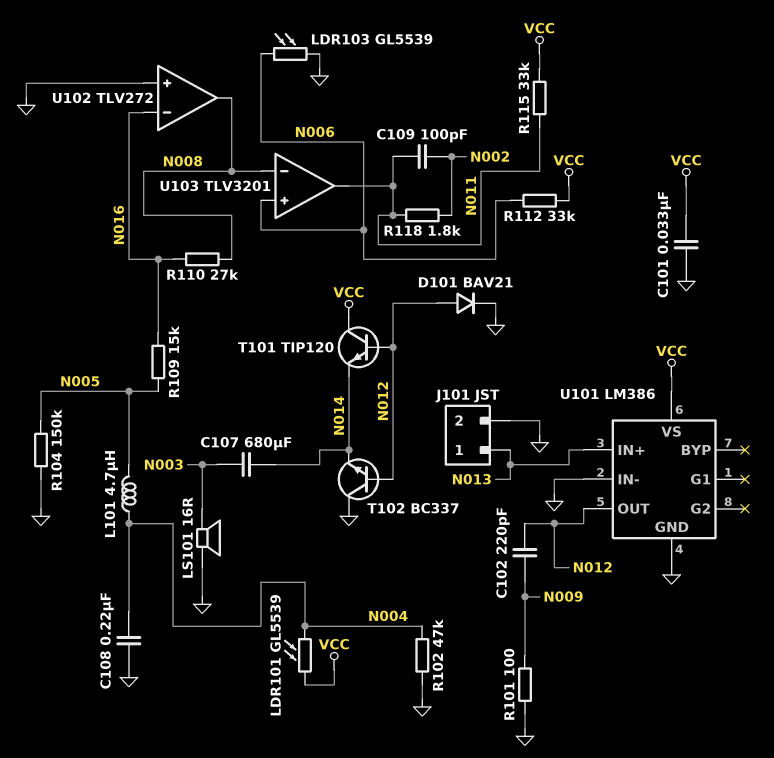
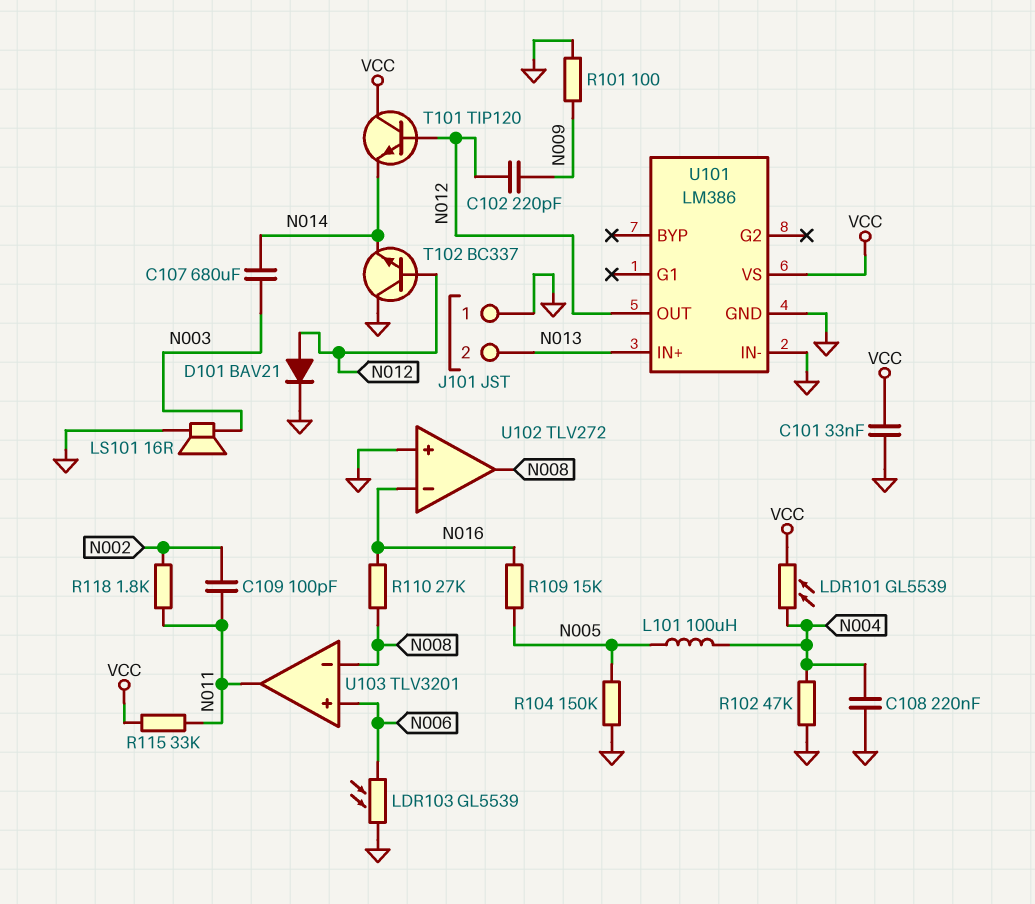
J101 pin 1: N013 -> GND
J101 pin 2: GND -> N013
L101: 4.7uH (N004, N005) -> 100uH (N004, N005)
R112: 33k (N006, VCC) -> none

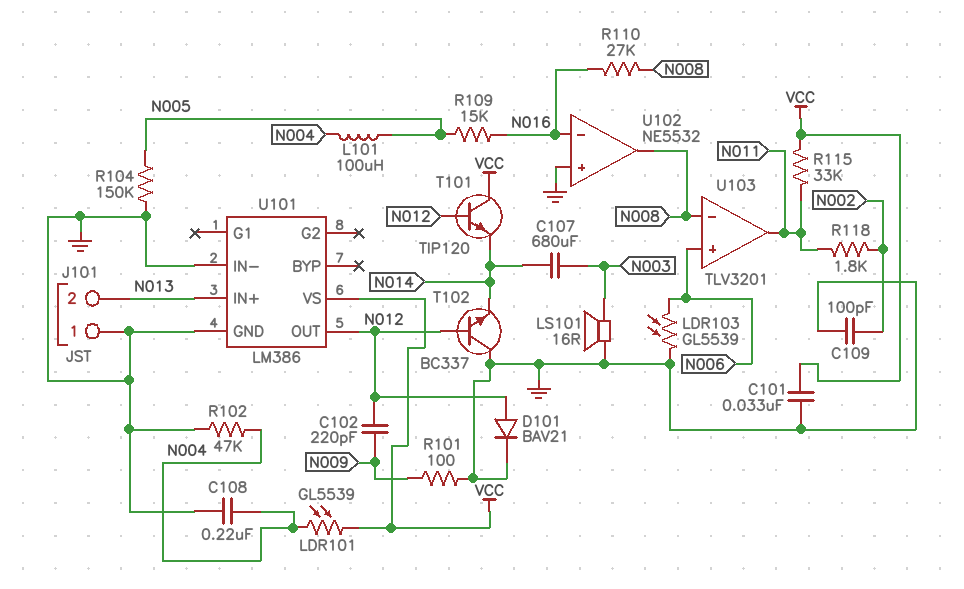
C109: 100pF (N002, N011) -> 100pF (GND, N002)
U102: TLV272 -> NE5532

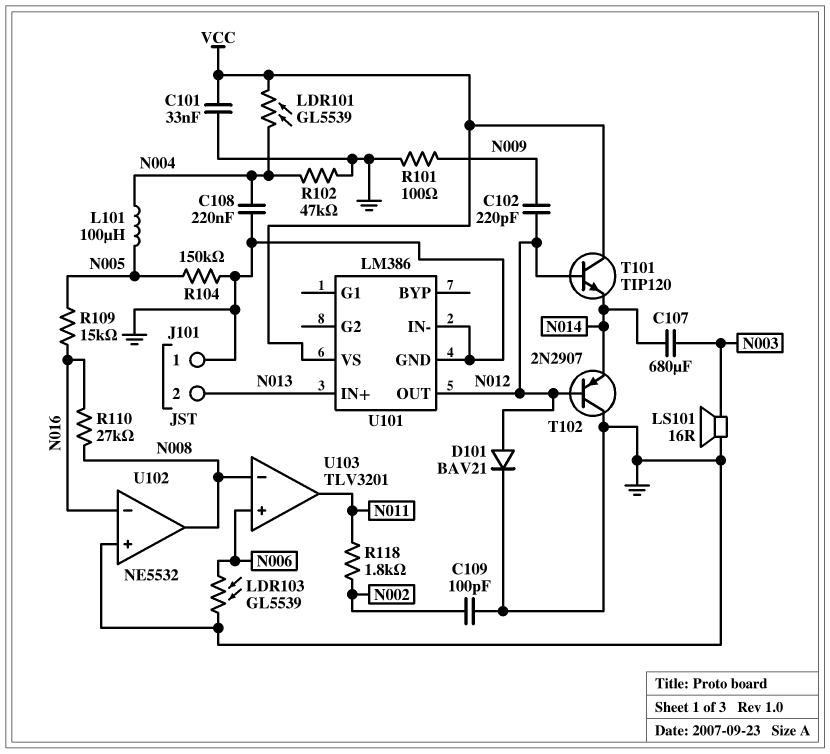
R115: 33k (N011, VCC) -> none
T102: NPN BC337 (B N012, C GND, E N014) -> PNP 2N2907 (B N012, C GND, E N014)

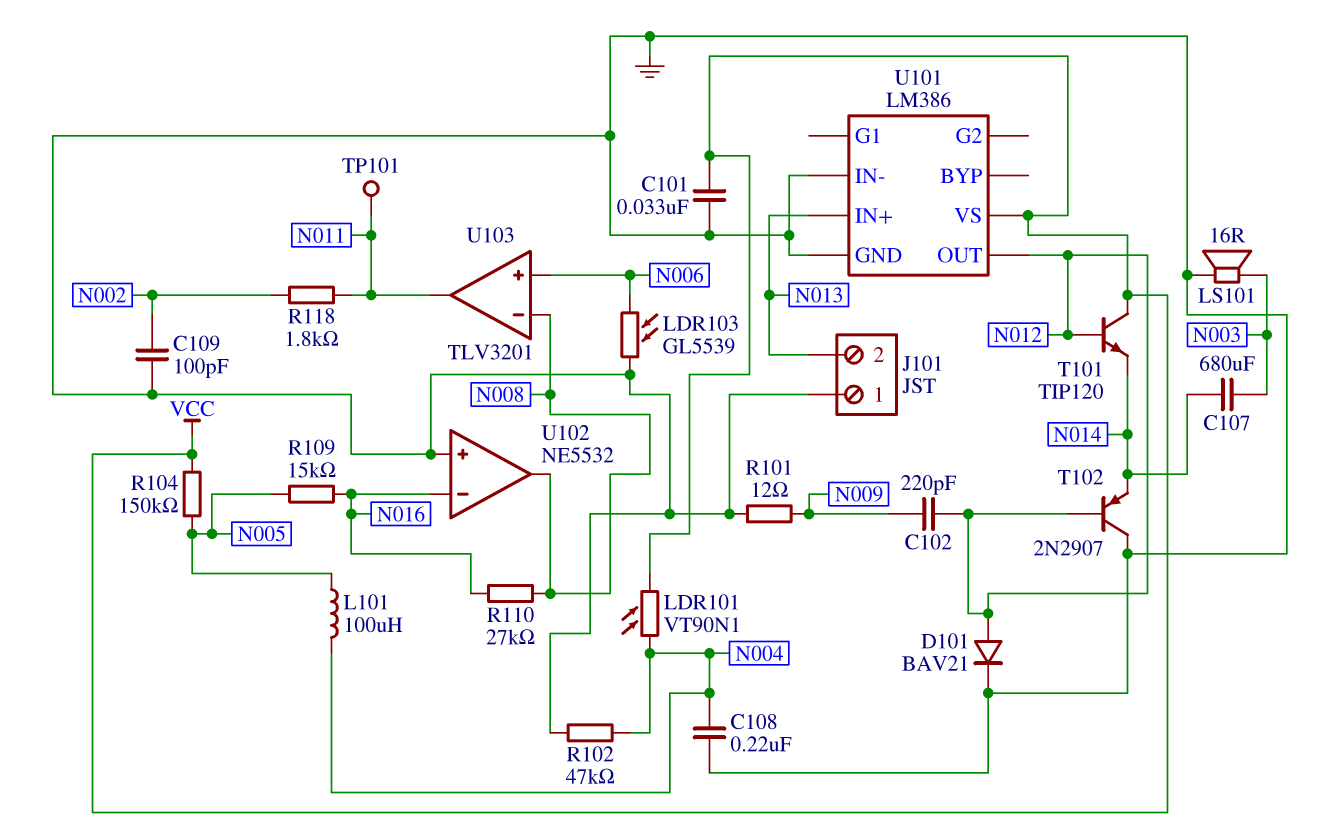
LDR101: GL5539 (N004, VCC) -> VT90N1 (N004, VCC)
R101: 100 (GND, N009) -> 12 (GND, N009)
R104: 150k (GND, N005) -> 150k (N005, VCC)
TP101: none -> test point (N011)

